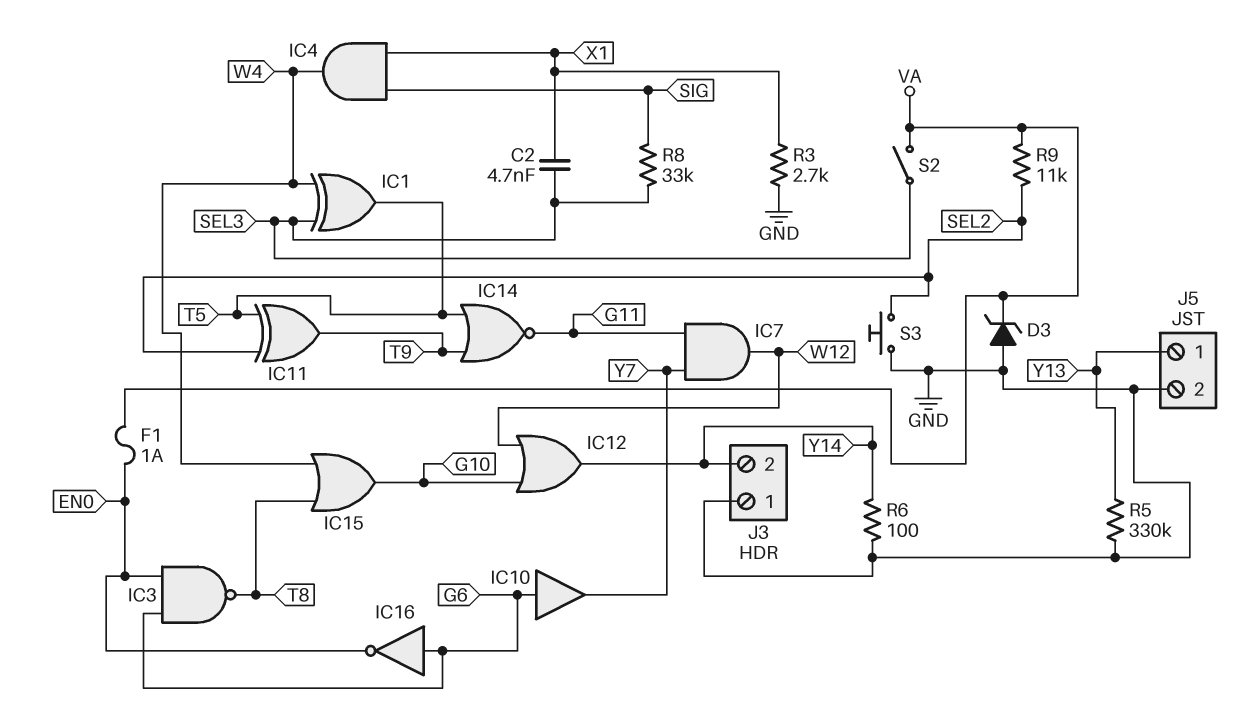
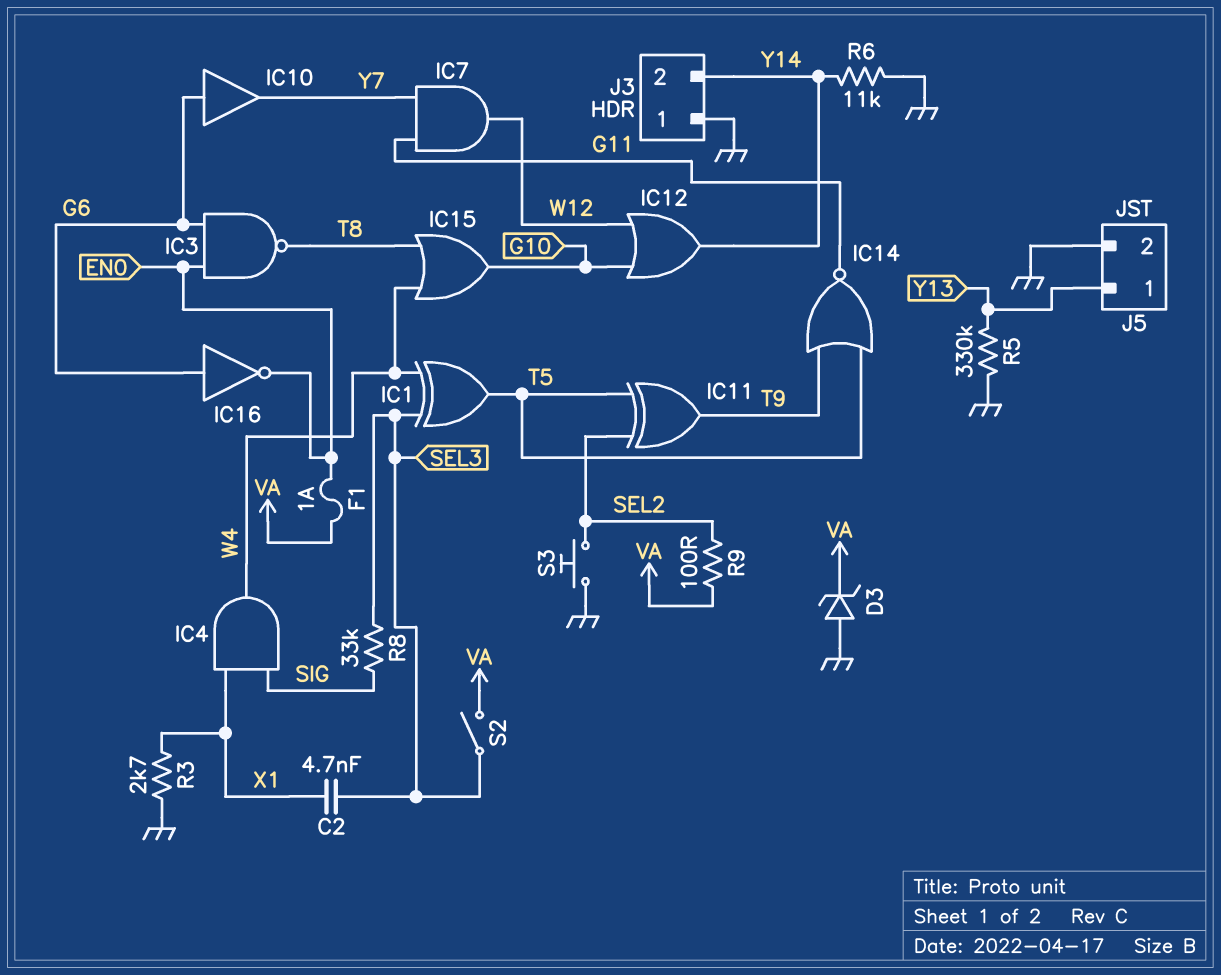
R6: 100 (GND, Y14) -> 11k (GND, Y14)
R9: 11k (SEL2, VA) -> 100 (SEL2, VA)

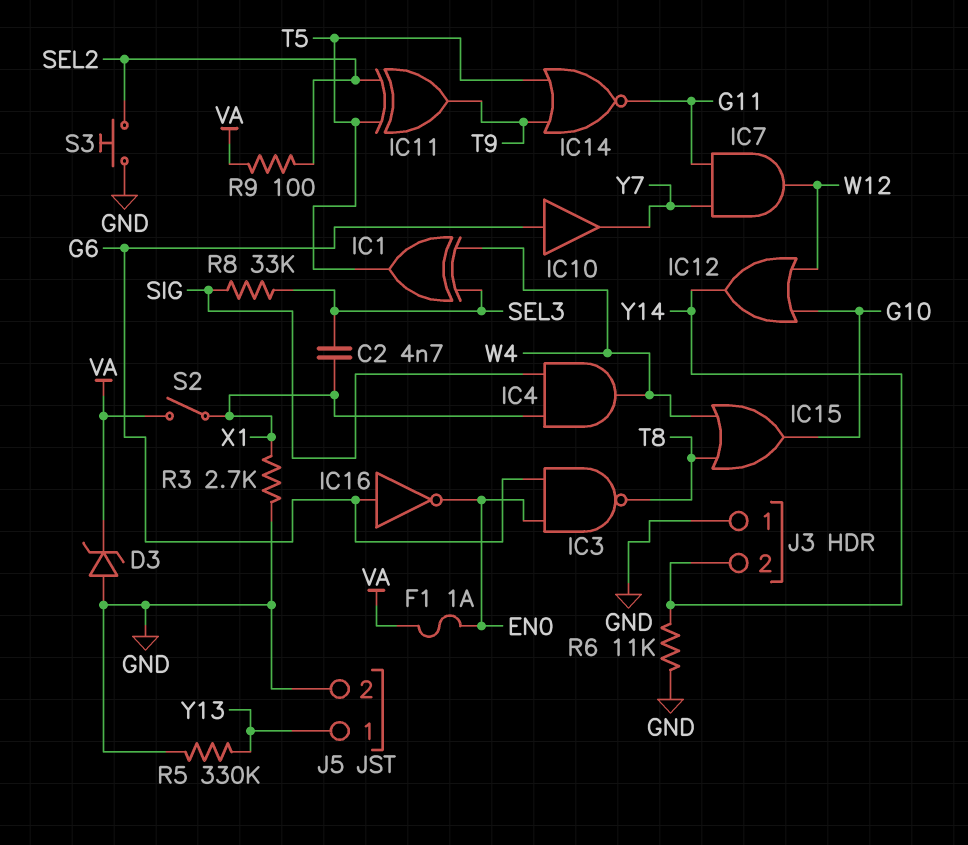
S2: switch (SEL3, VA) -> switch (VA, X1)

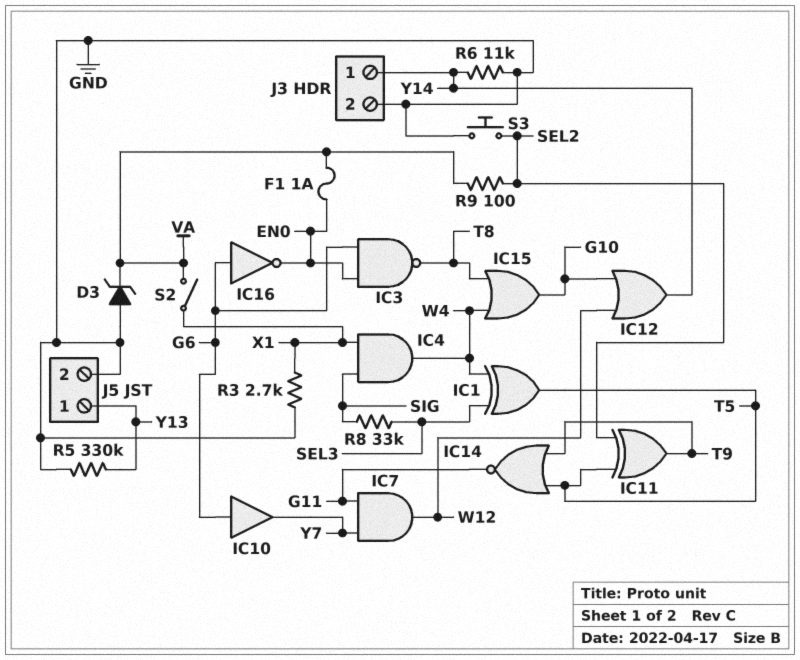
C2: 4.7nF (SEL3, X1) -> none
J3 pin 1: GND -> Y14
J3 pin 2: Y14 -> GND

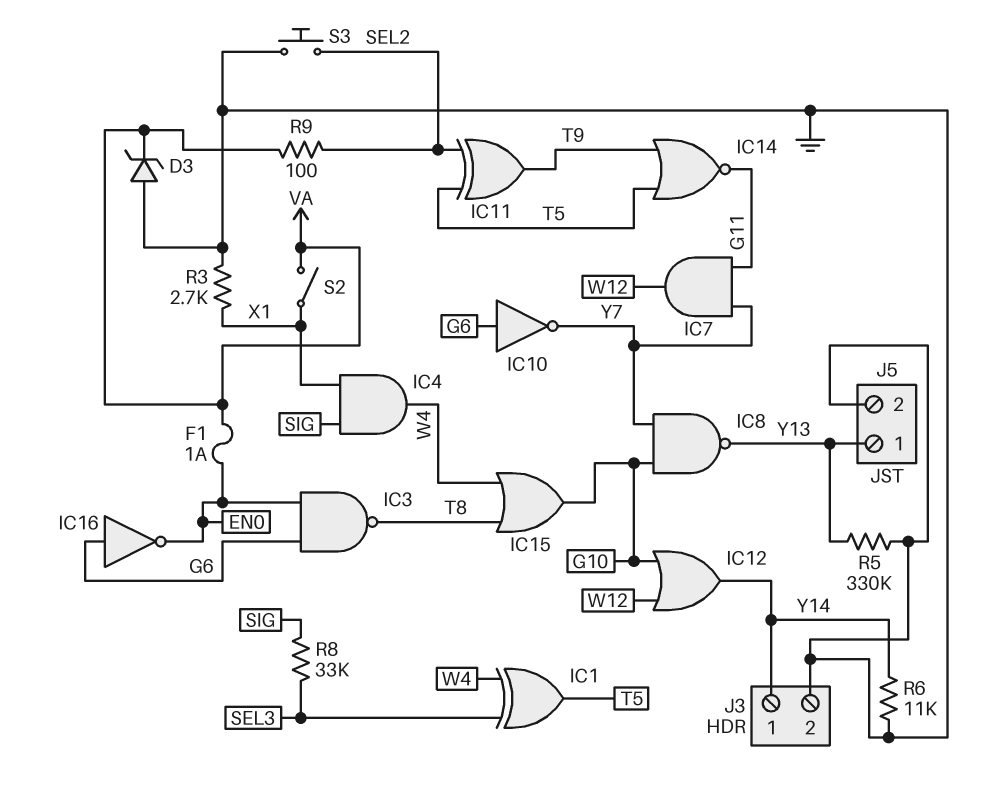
IC8: none -> NAND (in G10, in Y7, out Y13)
IC10: buffer (in G6, out Y7) -> NOT (in G6, out Y7)

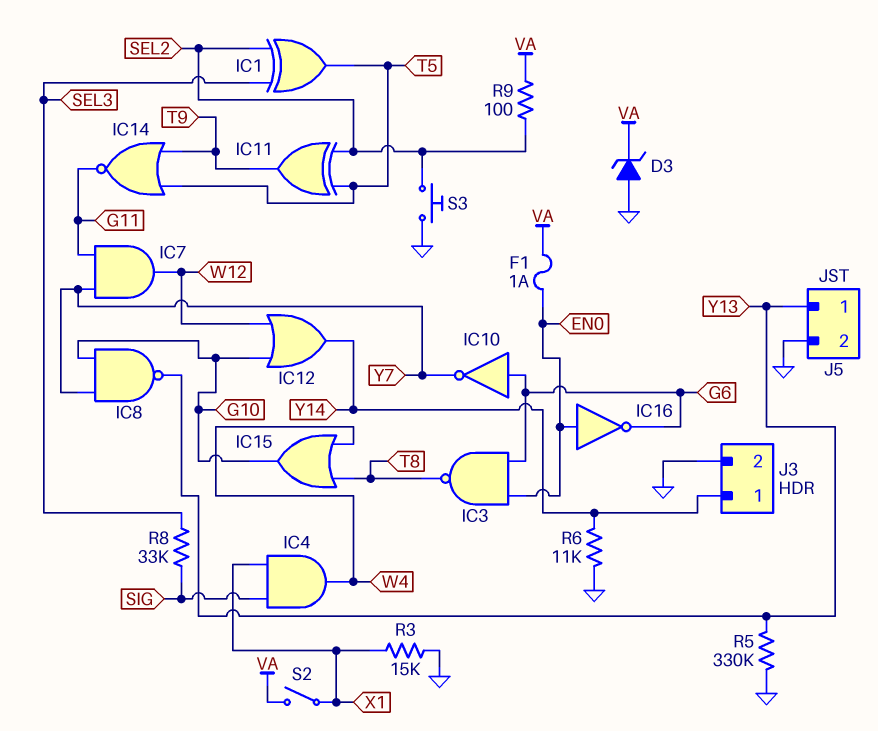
IC1: XOR (in SEL3, in W4, out T5) -> XOR (in SEL2, in SEL3, out T5)
IC16: NOT (in G6, out EN0) -> NOT (in EN0, out G6)
R3: 2.7k (GND, X1) -> 15k (GND, X1)

